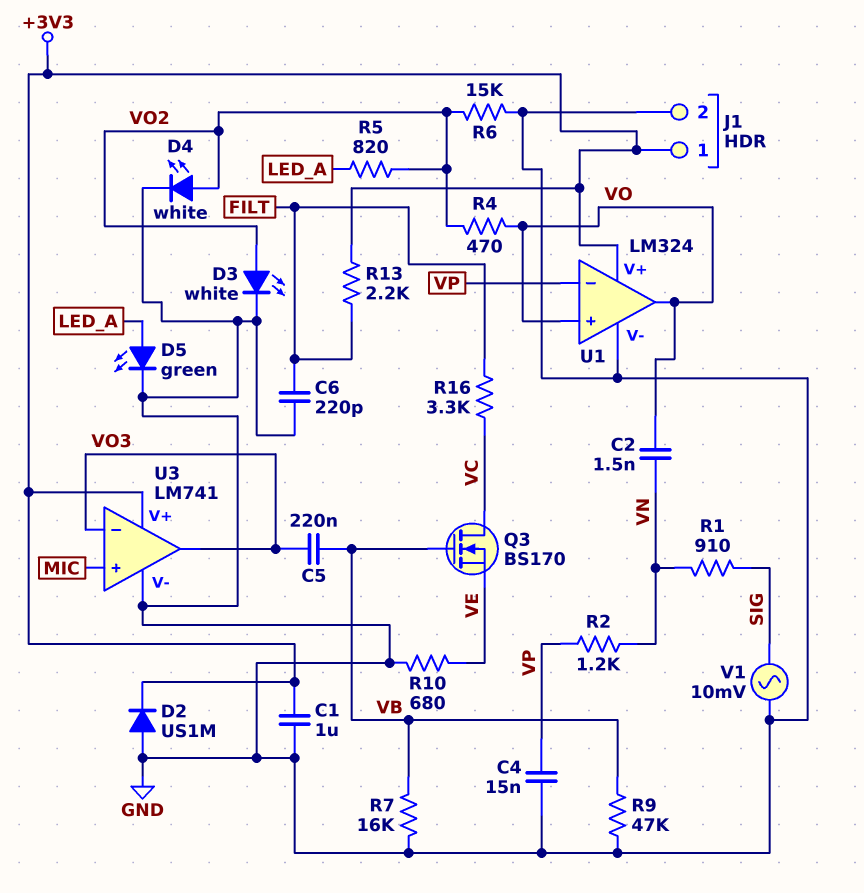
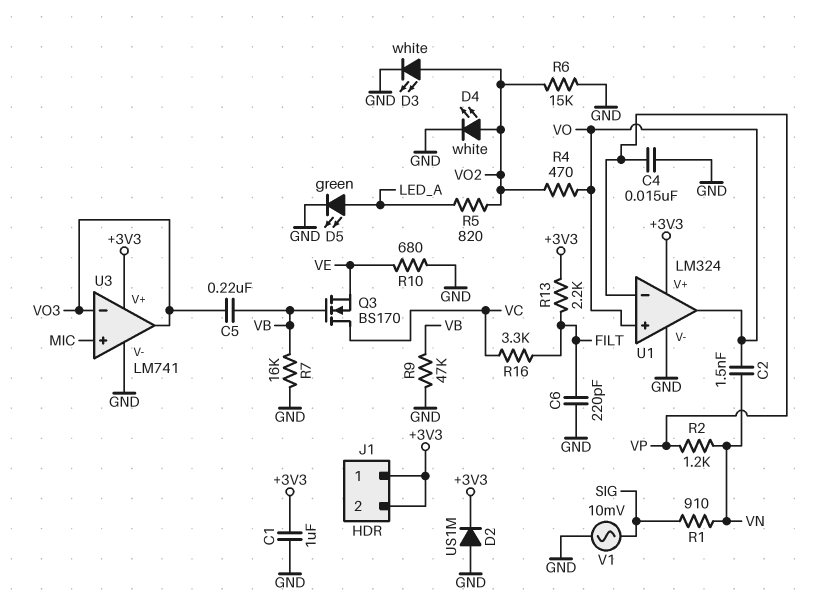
J1 pin 2: GND -> +3V3

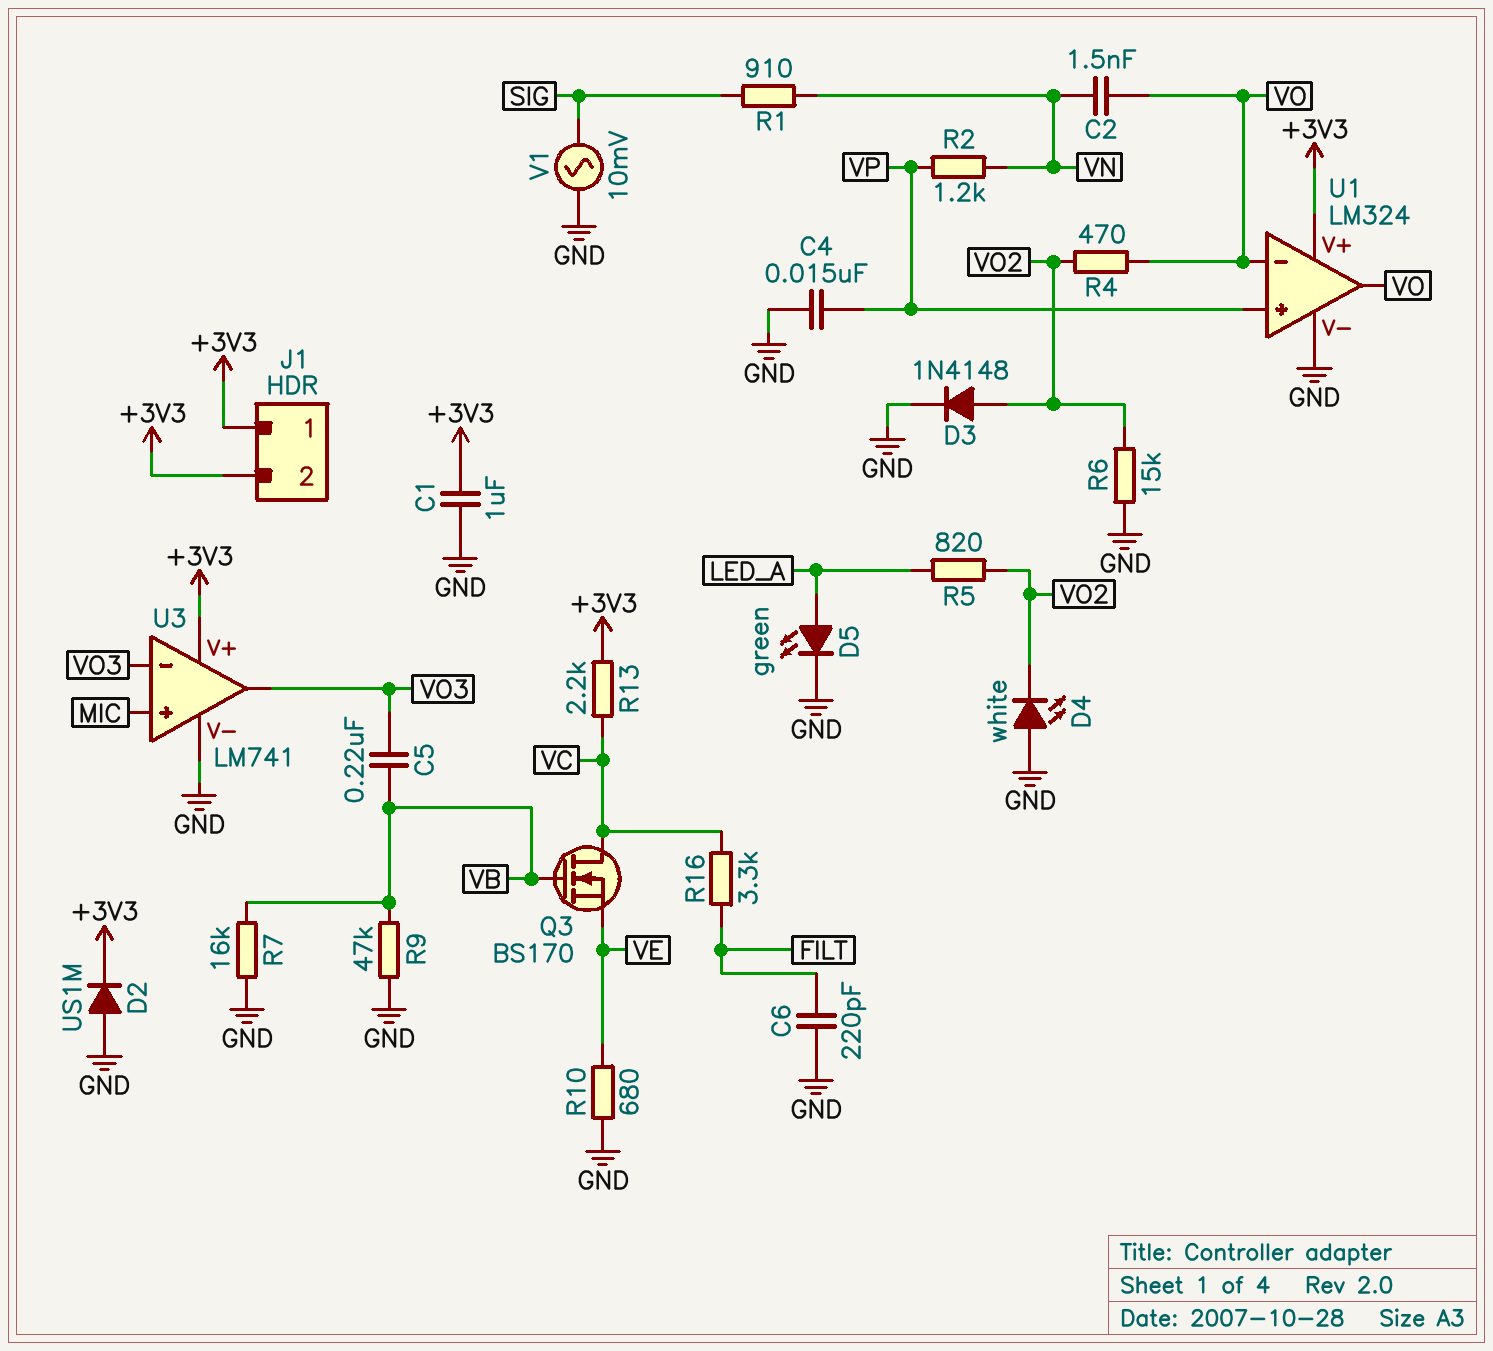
D3: LED white (A VO2, K GND) -> diode 1N4148 (A VO2, K GND)
D4: LED white (A VO2, K GND) -> LED white (A GND, K VO2)
R13: 2.2k (+3V3, FILT) -> 2.2k (+3V3, VC)
U1 pin in+: VO -> VP
U1 pin in-: VP -> VO

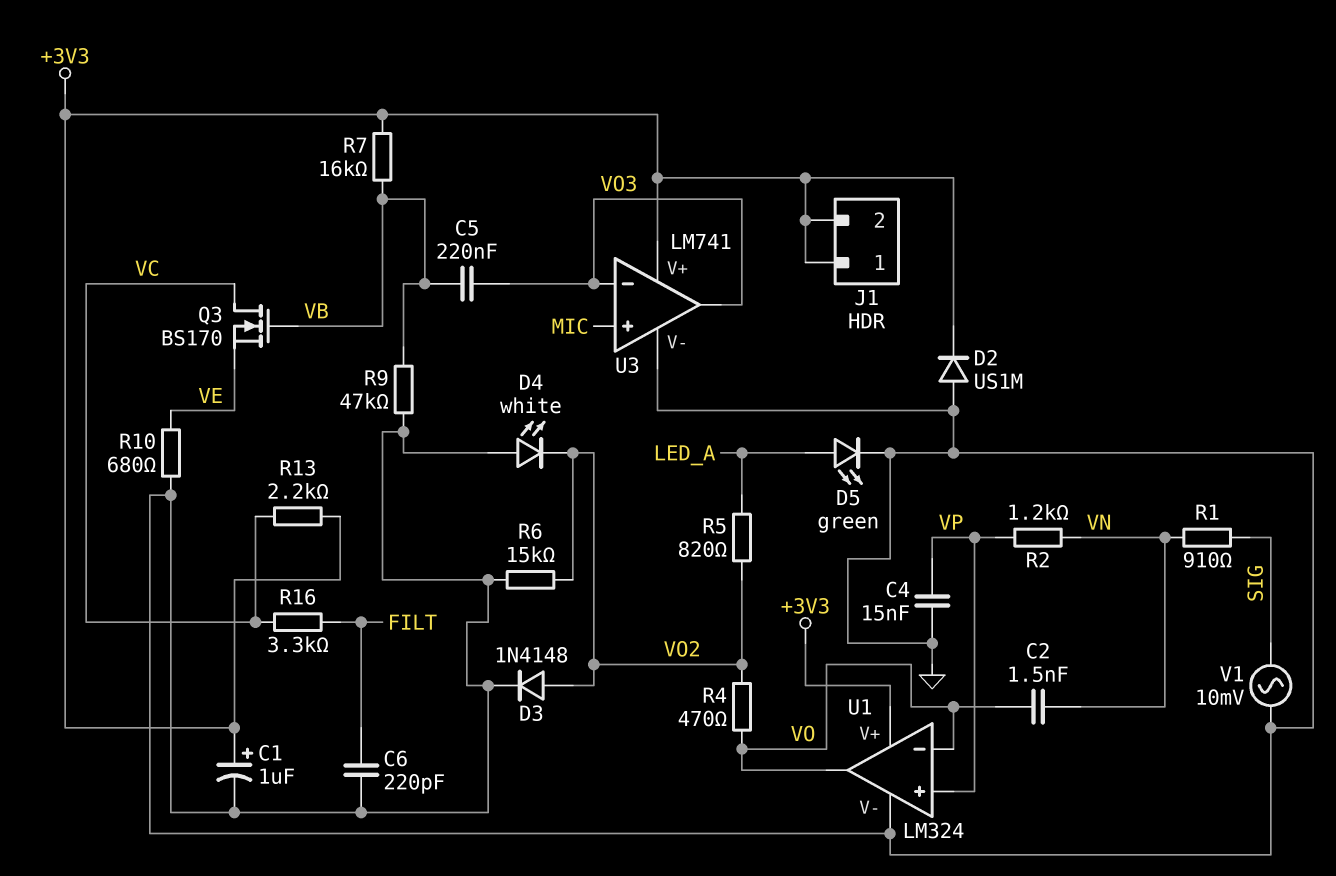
C1: 1uF (+3V3, GND) -> 1uF (plus +3V3, minus GND)
R7: 16k (GND, VB) -> 16k (+3V3, VB)

